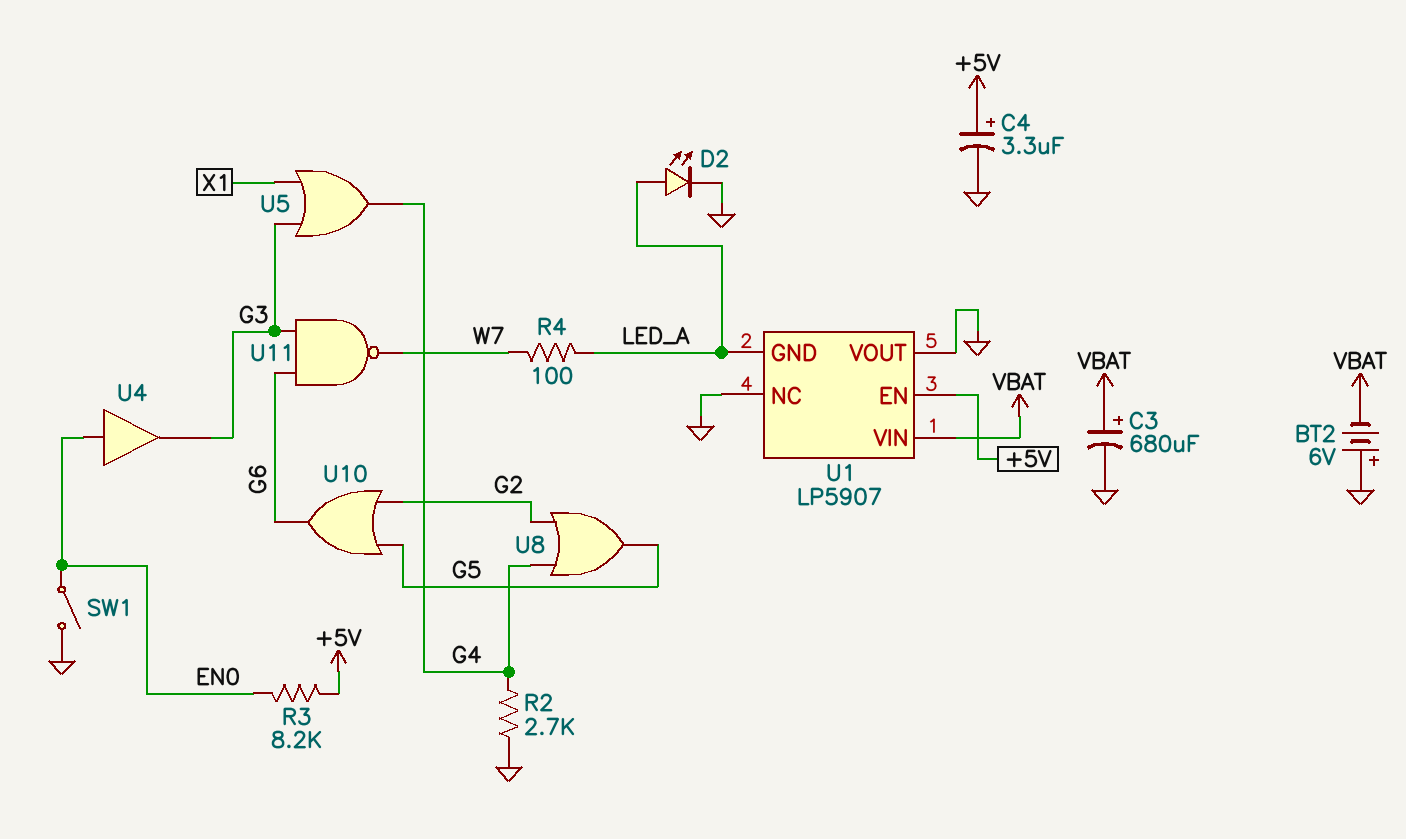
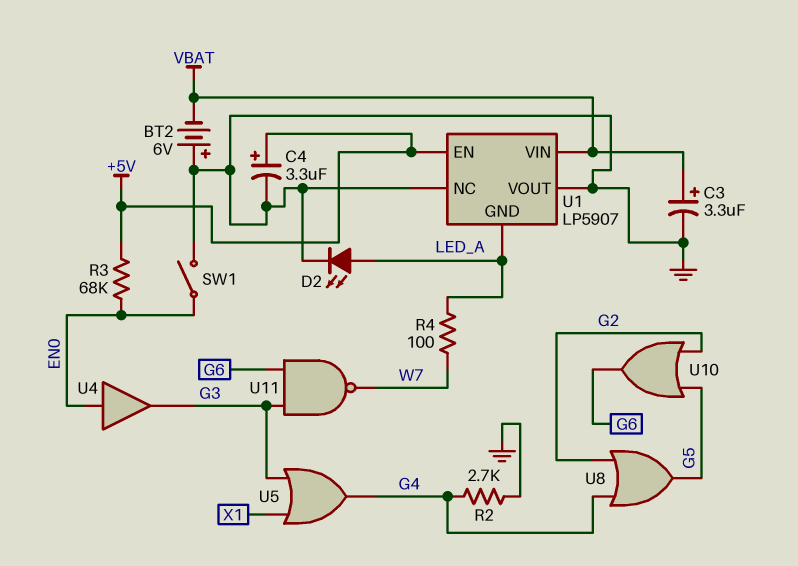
C3: 680uF (plus VBAT, minus GND) -> 3.3uF (plus VBAT, minus GND)
R3: 8.2k (+5V, EN0) -> 68k (+5V, EN0)

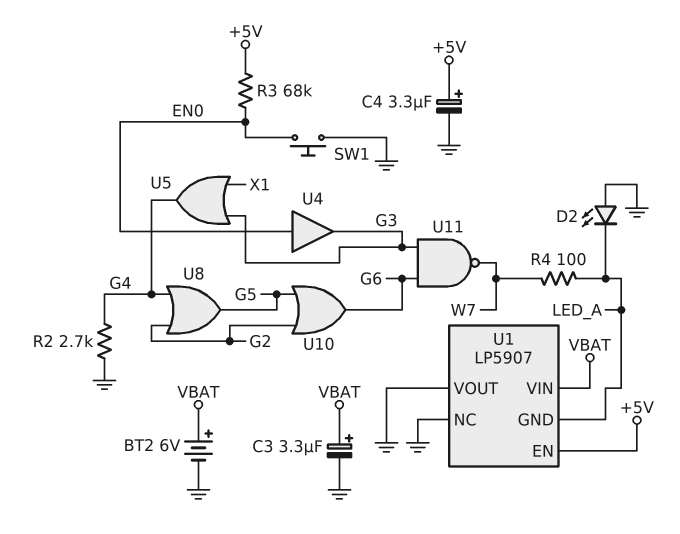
BT2: 6V (plus GND, minus VBAT) -> 6V (plus VBAT, minus GND)
D2: LED (A LED_A, K GND) -> LED (A GND, K LED_A)
SW1: switch (EN0, GND) -> button (EN0, GND)

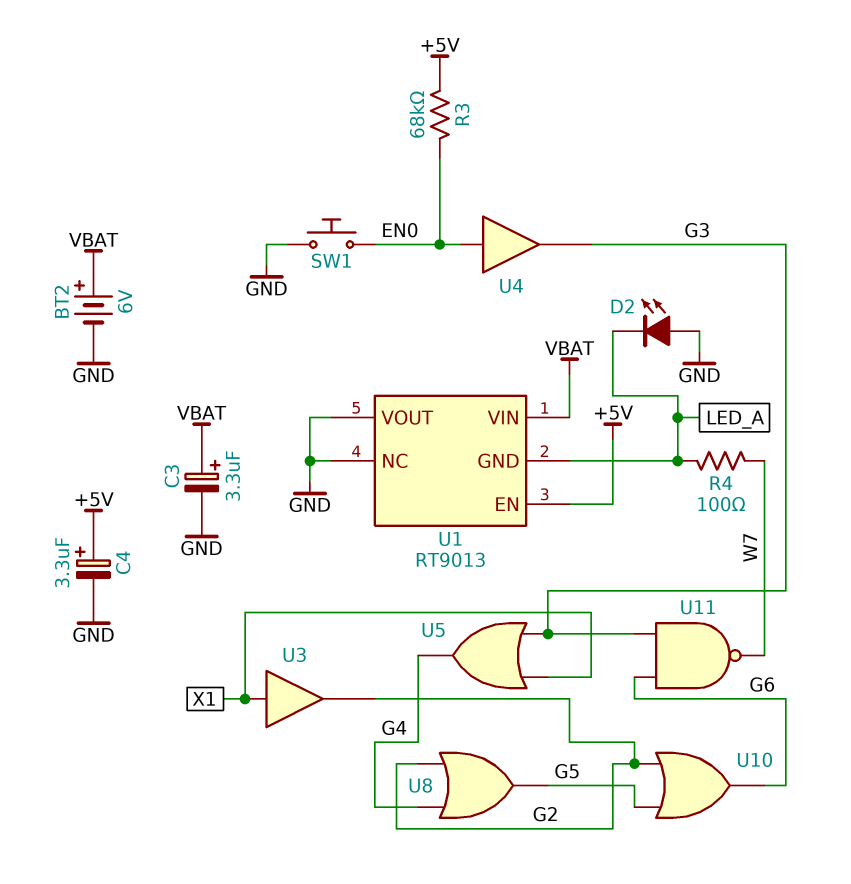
R2: 2.7k (G4, GND) -> none
U1: LP5907 -> RT9013
U3: none -> buffer (in X1, out G2)

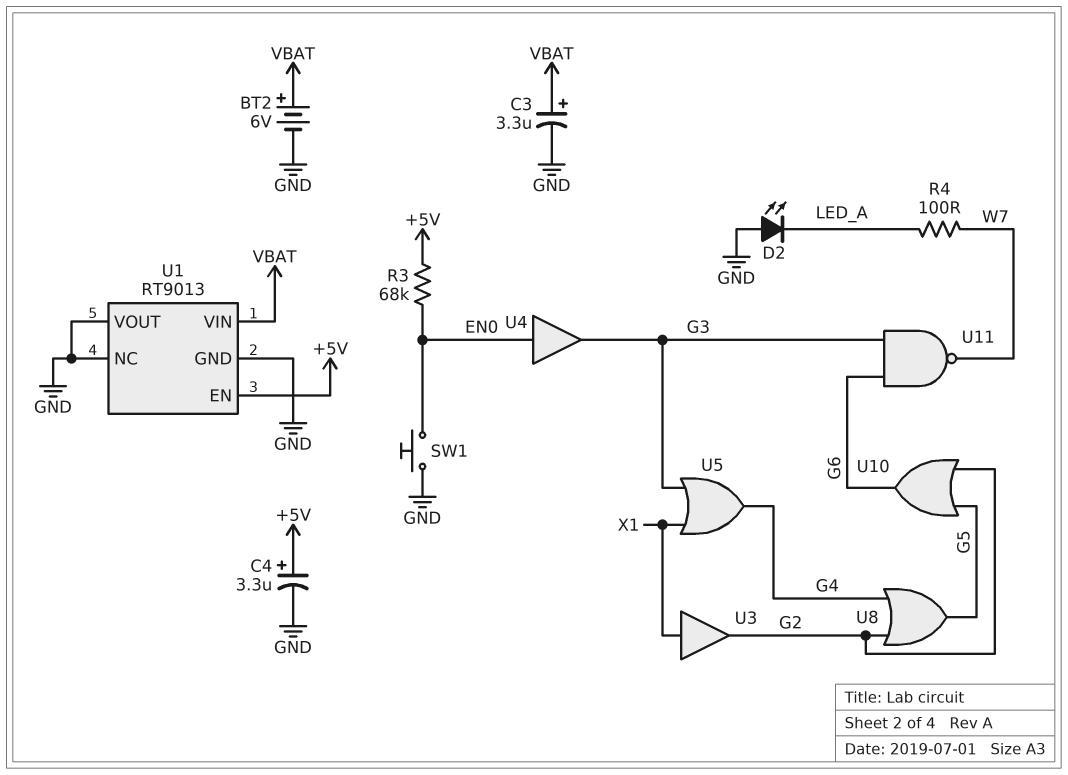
U1 pin GND: LED_A -> GND

